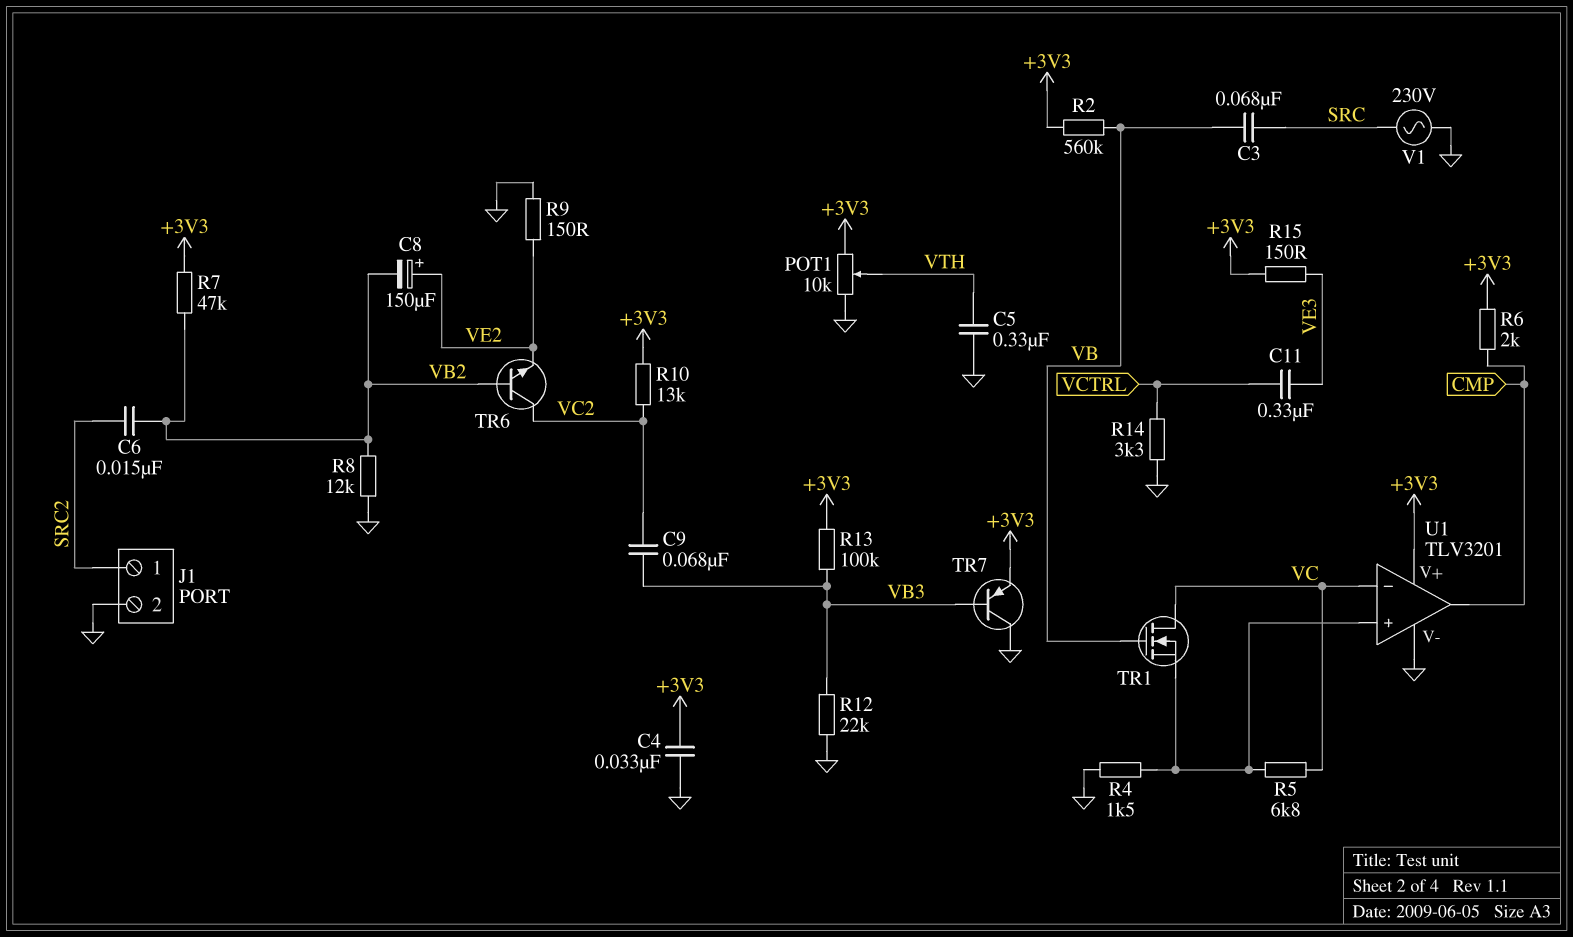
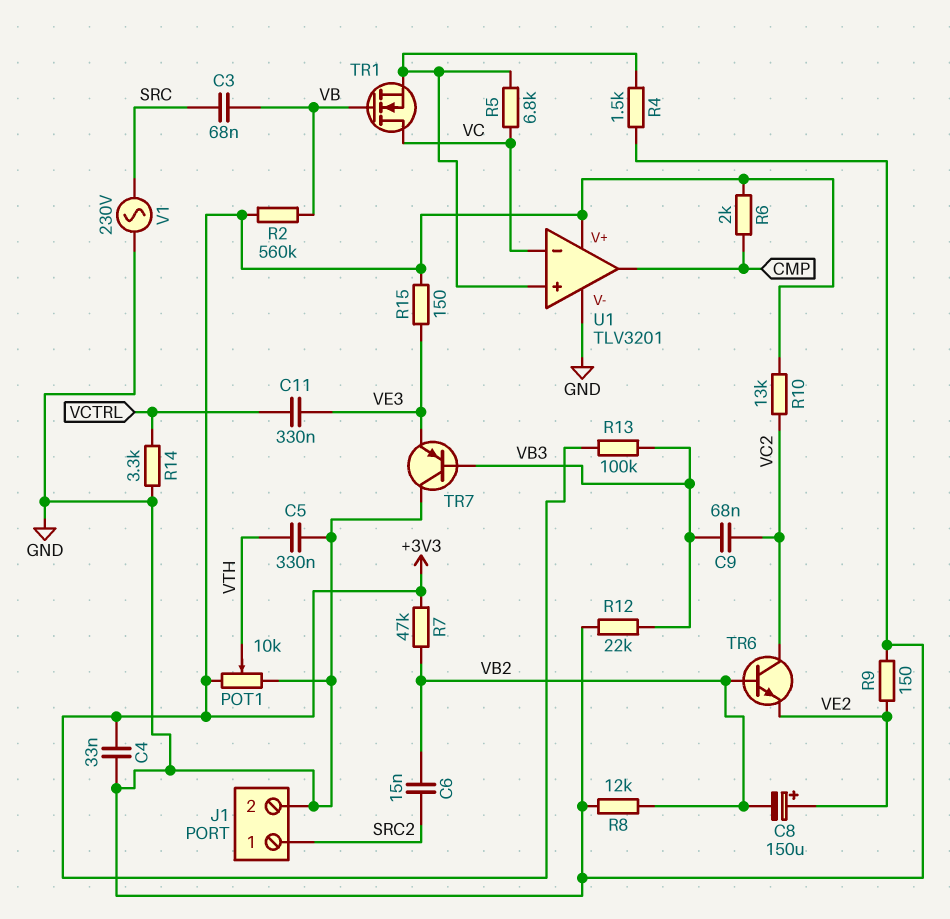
TR7: PNP (B VB3, C GND, E +3V3) -> PNP (B VB3, C GND, E VE3)

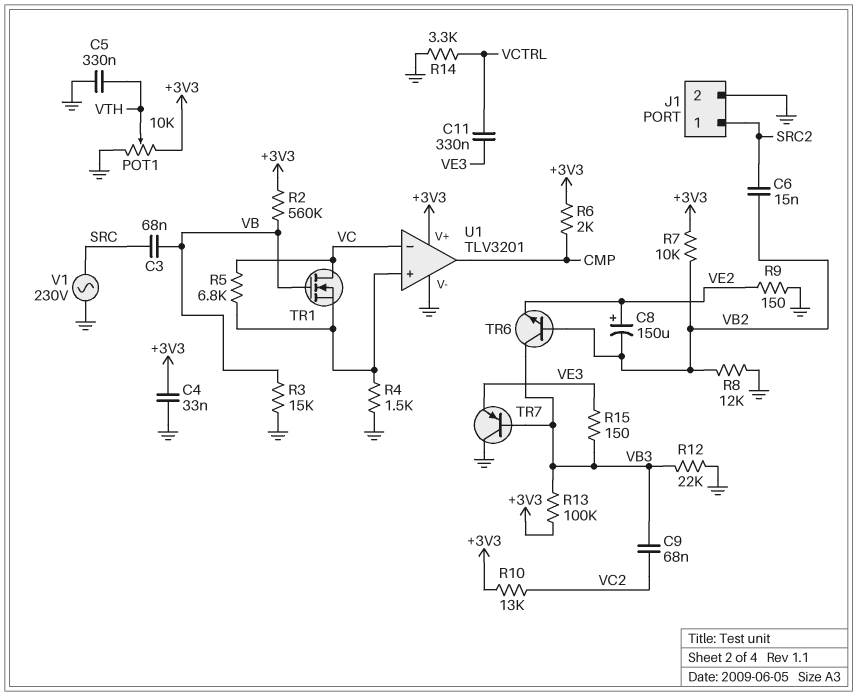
R3: none -> 15k (GND, VB)
R7: 47k (+3V3, VB2) -> 10k (+3V3, VB2)
R15: 150 (+3V3, VE3) -> 150 (VB3, VE3)
TR6: NPN (B VB2, C VC2, E VE2) -> NPN (B VB2, C VB3, E VE2)

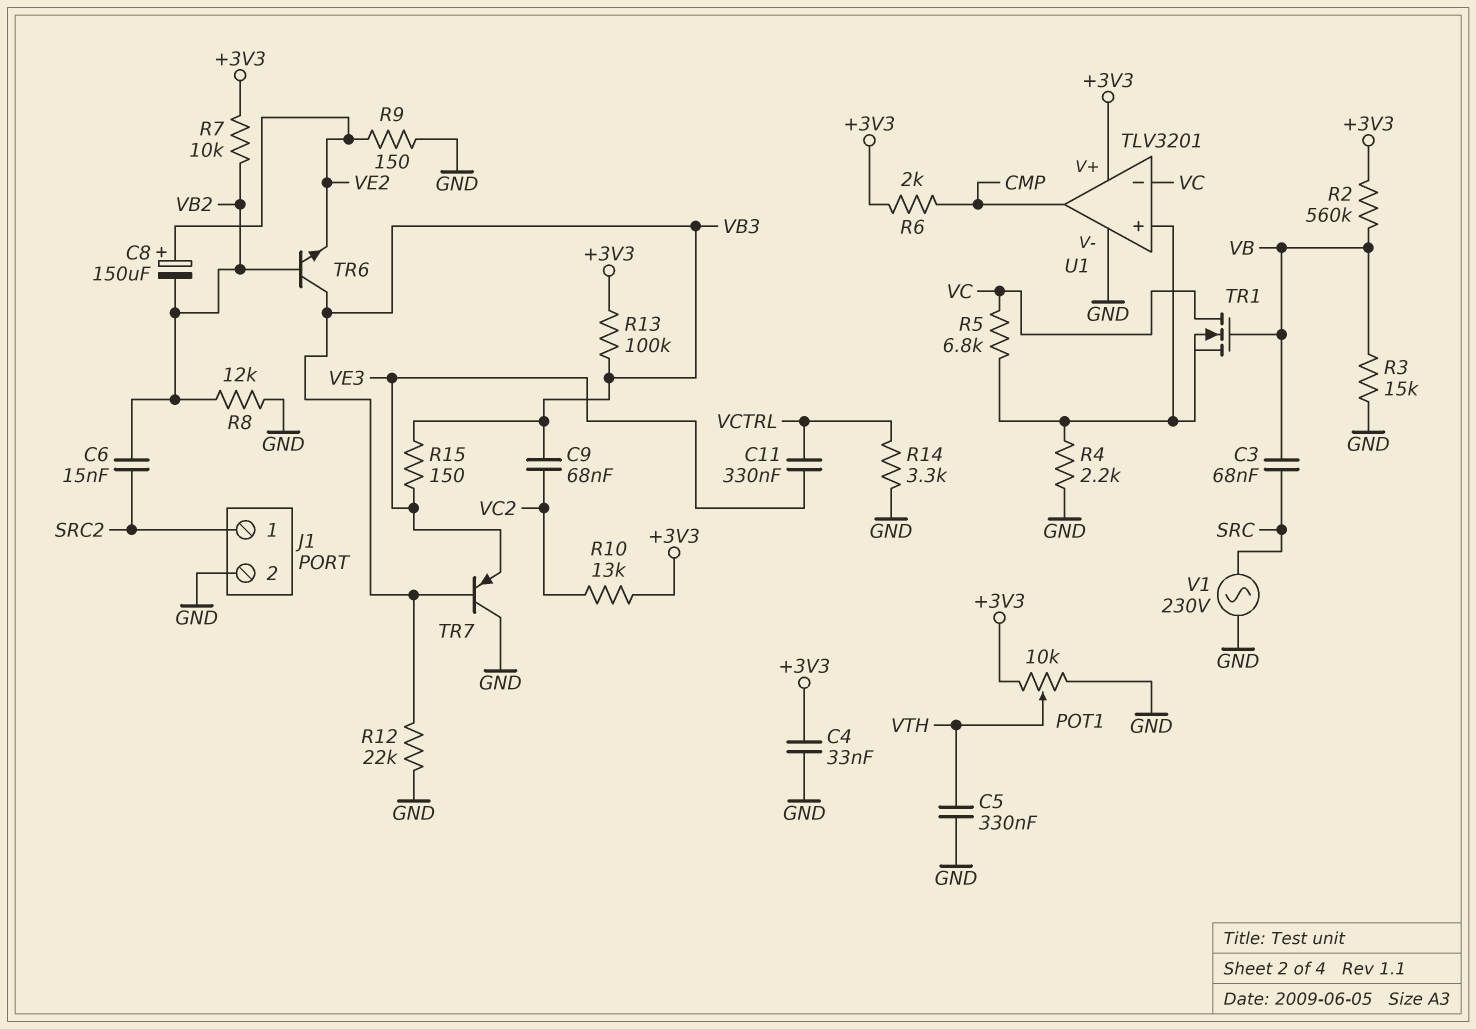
R4: 1.5k (GND, U1/in+) -> 2.2k (GND, U1/in+)

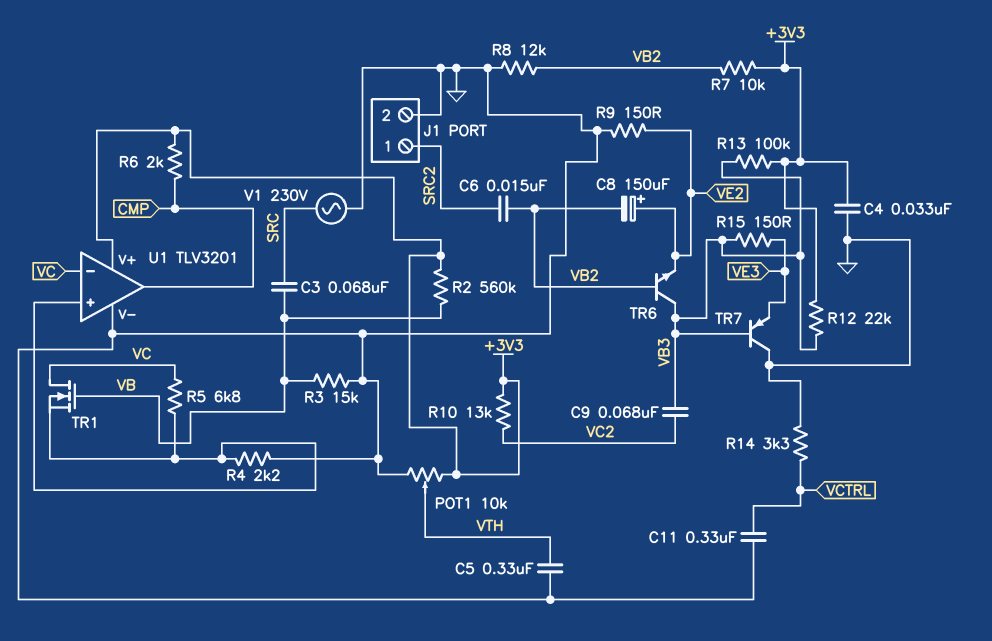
C11: 330nF (VCTRL, VE3) -> 330nF (GND, VCTRL)
R12: 22k (GND, VB3) -> 22k (+3V3, VB3)

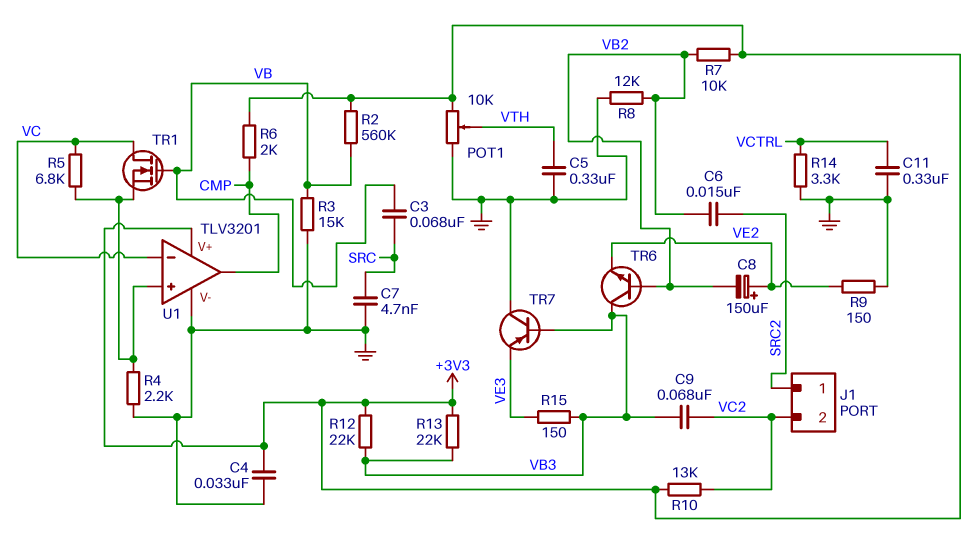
C7: none -> 4.7nF (GND, SRC)
J1 pin 2: GND -> VC2
R13: 100k (+3V3, VB3) -> 22k (+3V3, VB3)
V1: AC 230V (GND, SRC) -> none

